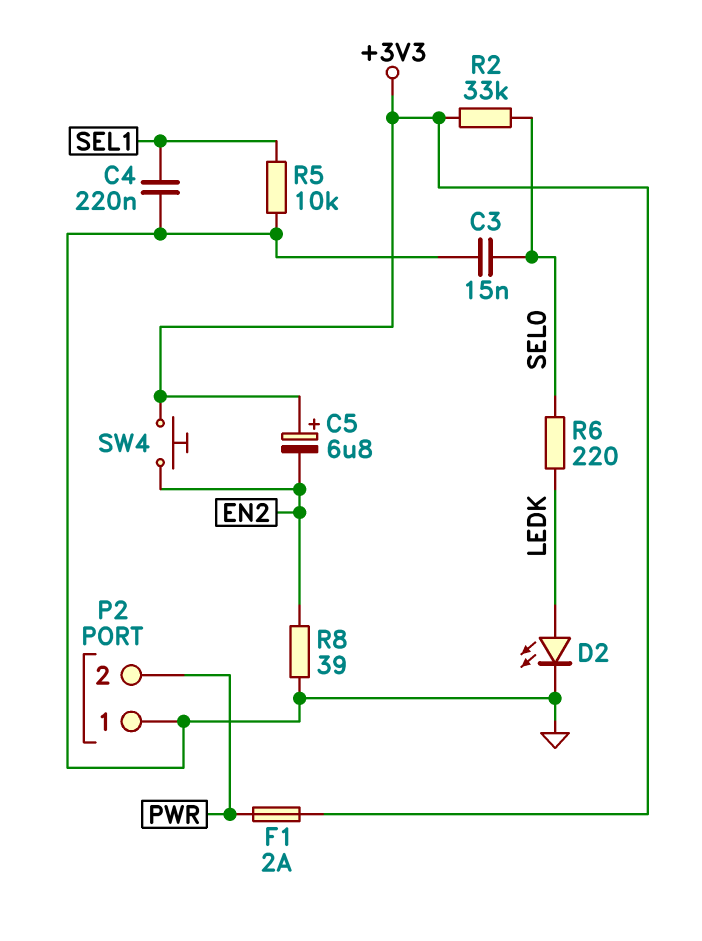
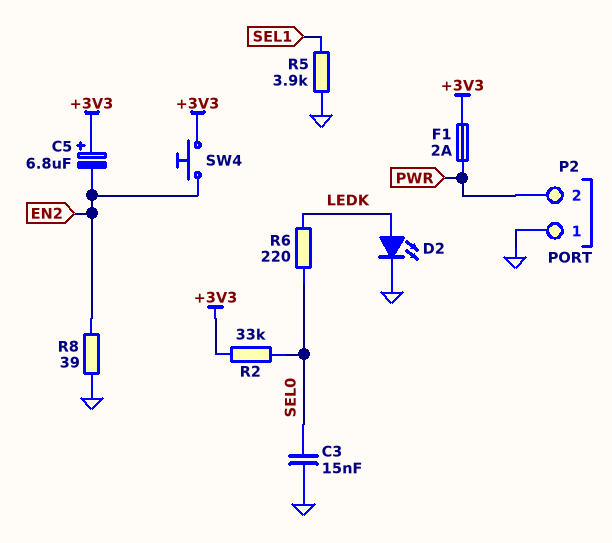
C4: 220nF (GND, SEL1) -> none
R5: 10k (GND, SEL1) -> 3.9k (GND, SEL1)

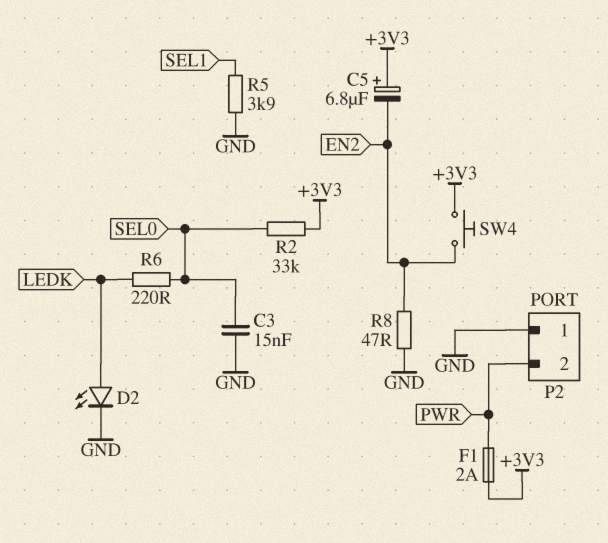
R8: 39 (EN2, GND) -> 47 (EN2, GND)

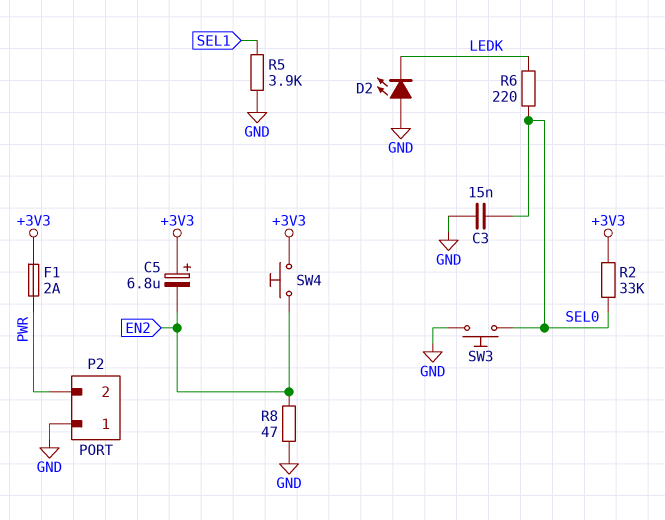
D2: LED (A LEDK, K GND) -> LED (A GND, K LEDK)
SW3: none -> button (GND, SEL0)

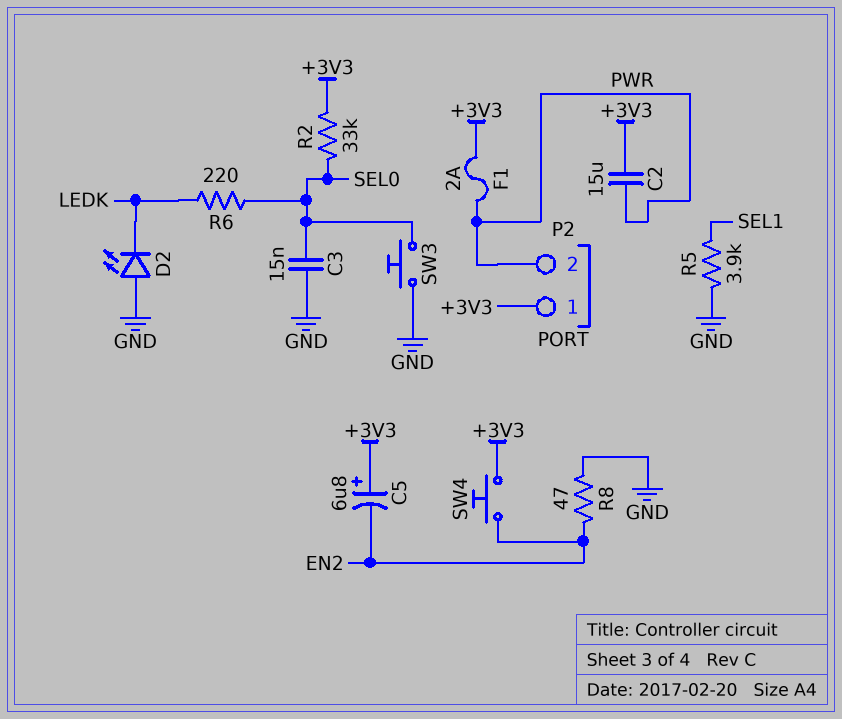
C2: none -> 15uF (+3V3, PWR)
P2 pin 1: GND -> +3V3

